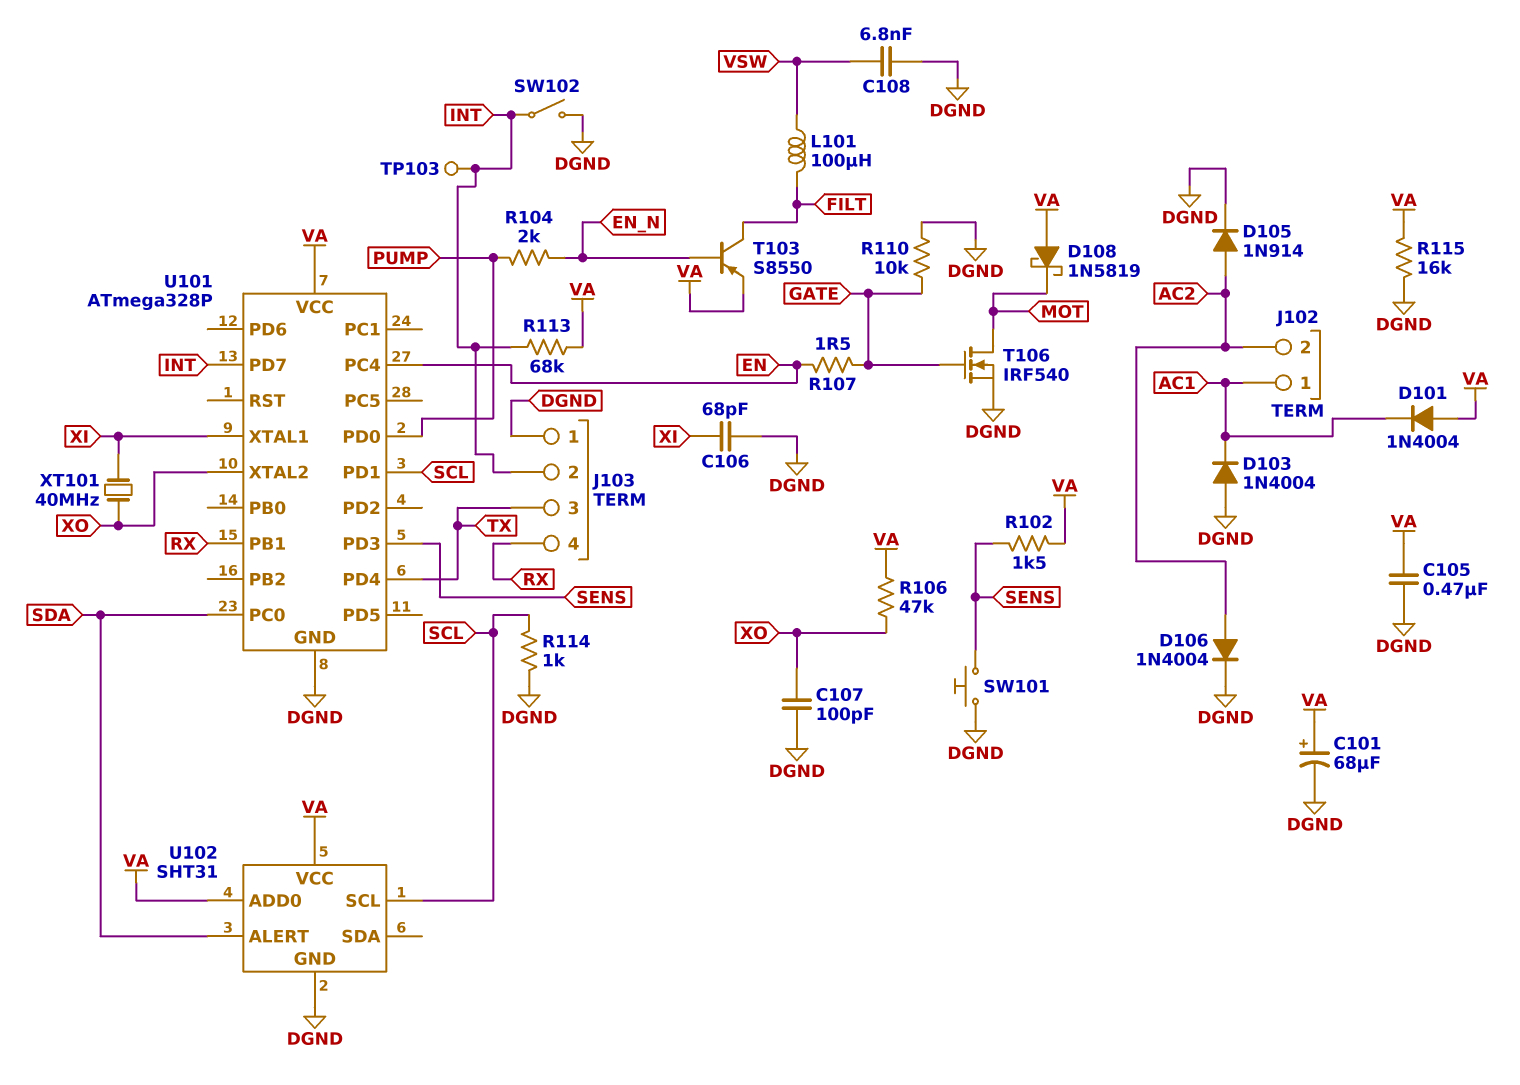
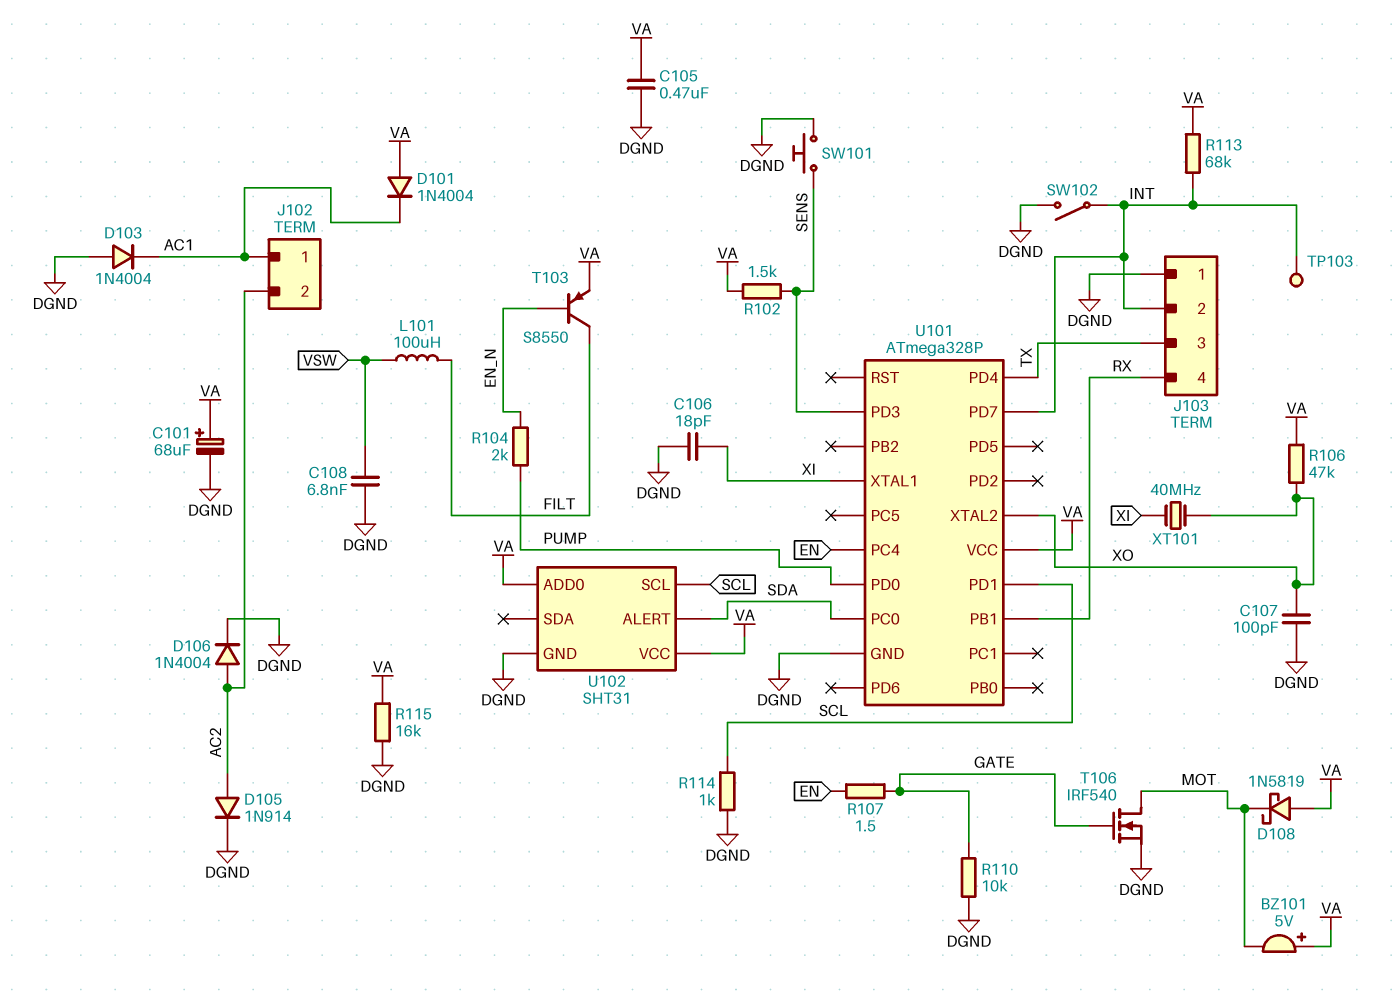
BZ101: none -> buzzer 5V (plus VA, minus MOT)
C106: 68pF (DGND, XI) -> 18pF (DGND, XI)

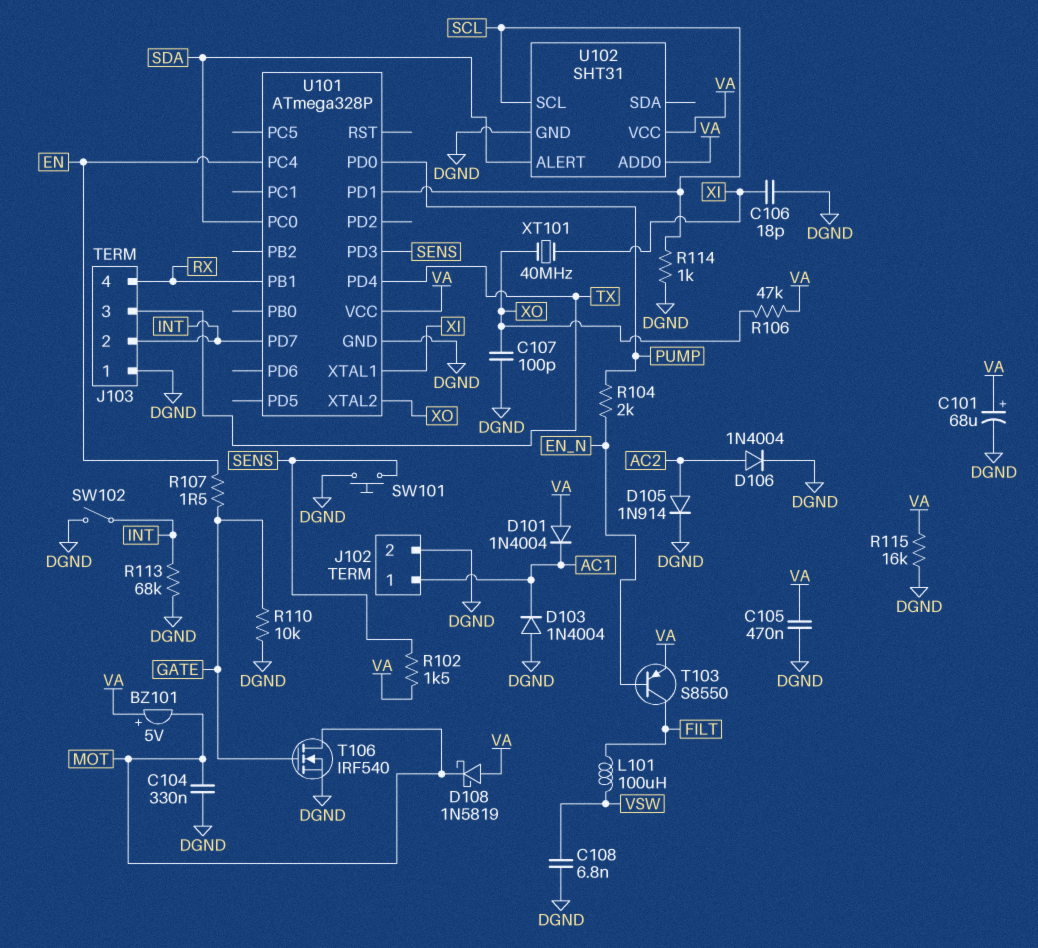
C104: none -> 330nF (DGND, MOT)
J102 pin 2: AC2 -> DGND
R113: 68k (INT, VA) -> 68k (DGND, INT)
TP103: test point (INT) -> none

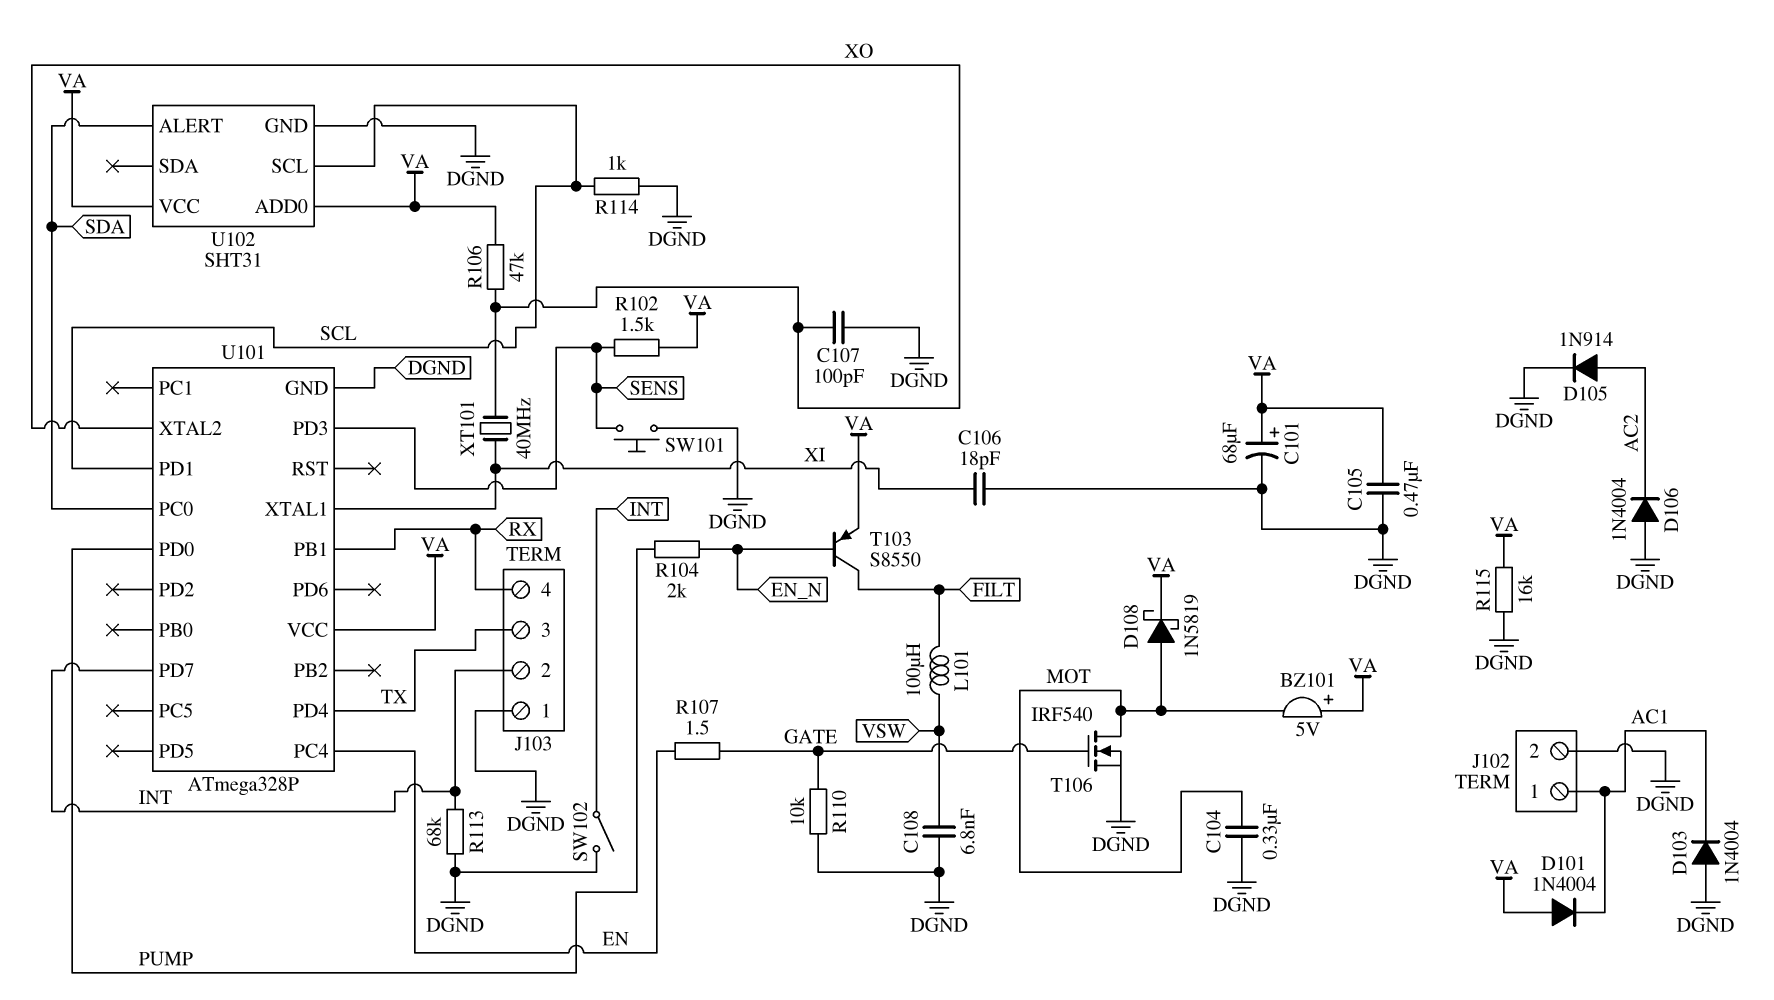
D106: diode 1N4004 (A AC2, K DGND) -> diode 1N4004 (A DGND, K AC2)
D108: schottky 1N5819 (A VA, K MOT) -> schottky 1N5819 (A MOT, K VA)

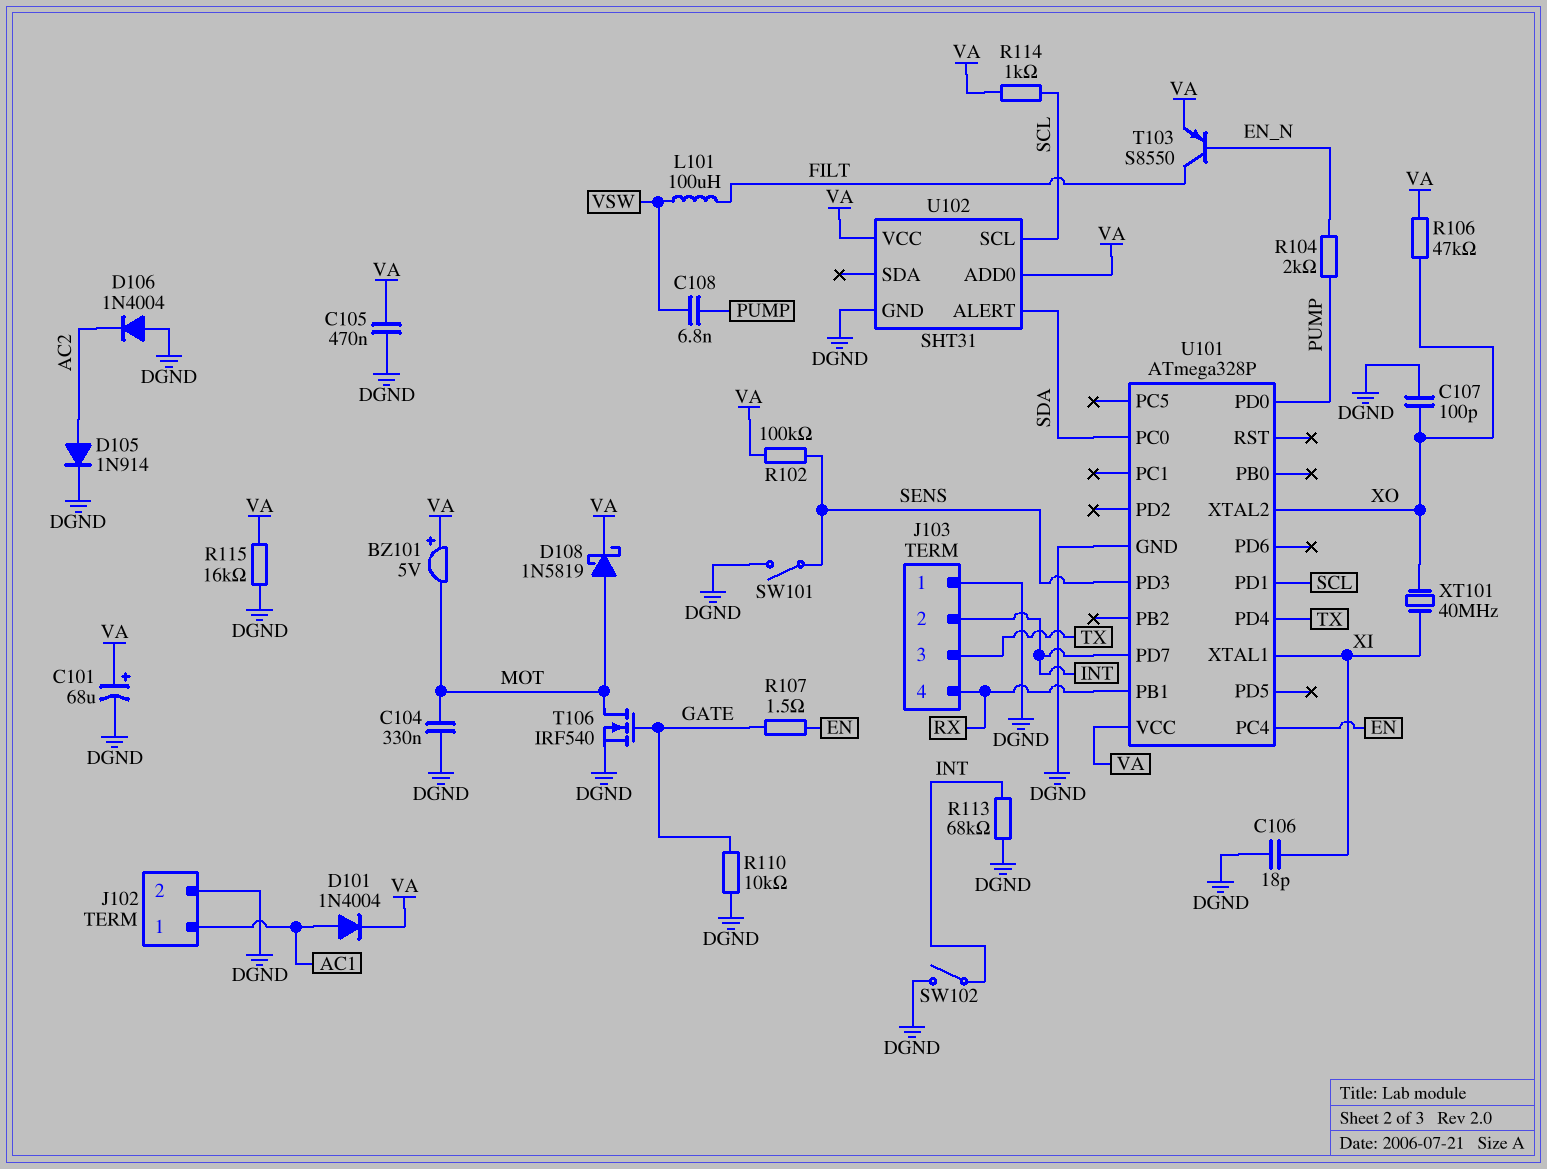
C108: 6.8nF (DGND, VSW) -> 6.8nF (PUMP, VSW)
D101: diode 1N4004 (A VA, K AC1) -> diode 1N4004 (A AC1, K VA)
D103: diode 1N4004 (A DGND, K AC1) -> none
R102: 1.5k (SENS, VA) -> 100k (SENS, VA)
R114: 1k (DGND, SCL) -> 1k (SCL, VA)
SW101: button (DGND, SENS) -> switch (DGND, SENS)

